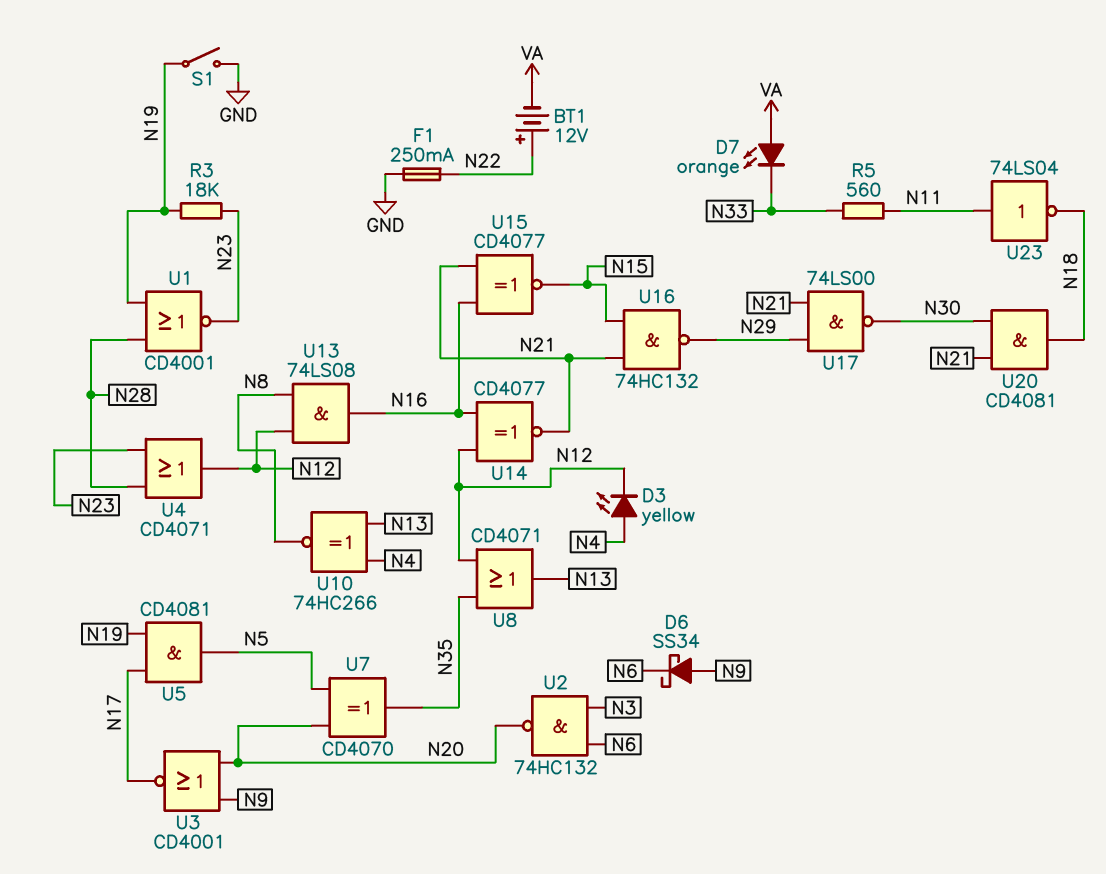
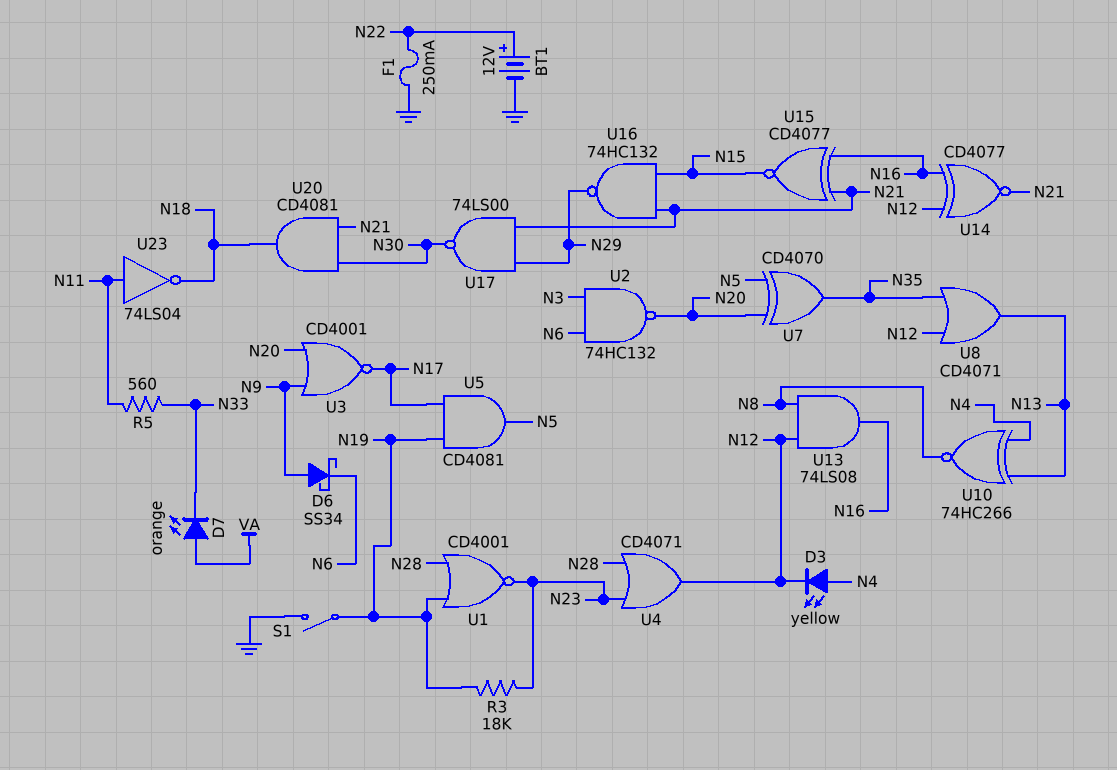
BT1: 12V (plus N22, minus VA) -> 12V (plus N22, minus GND)

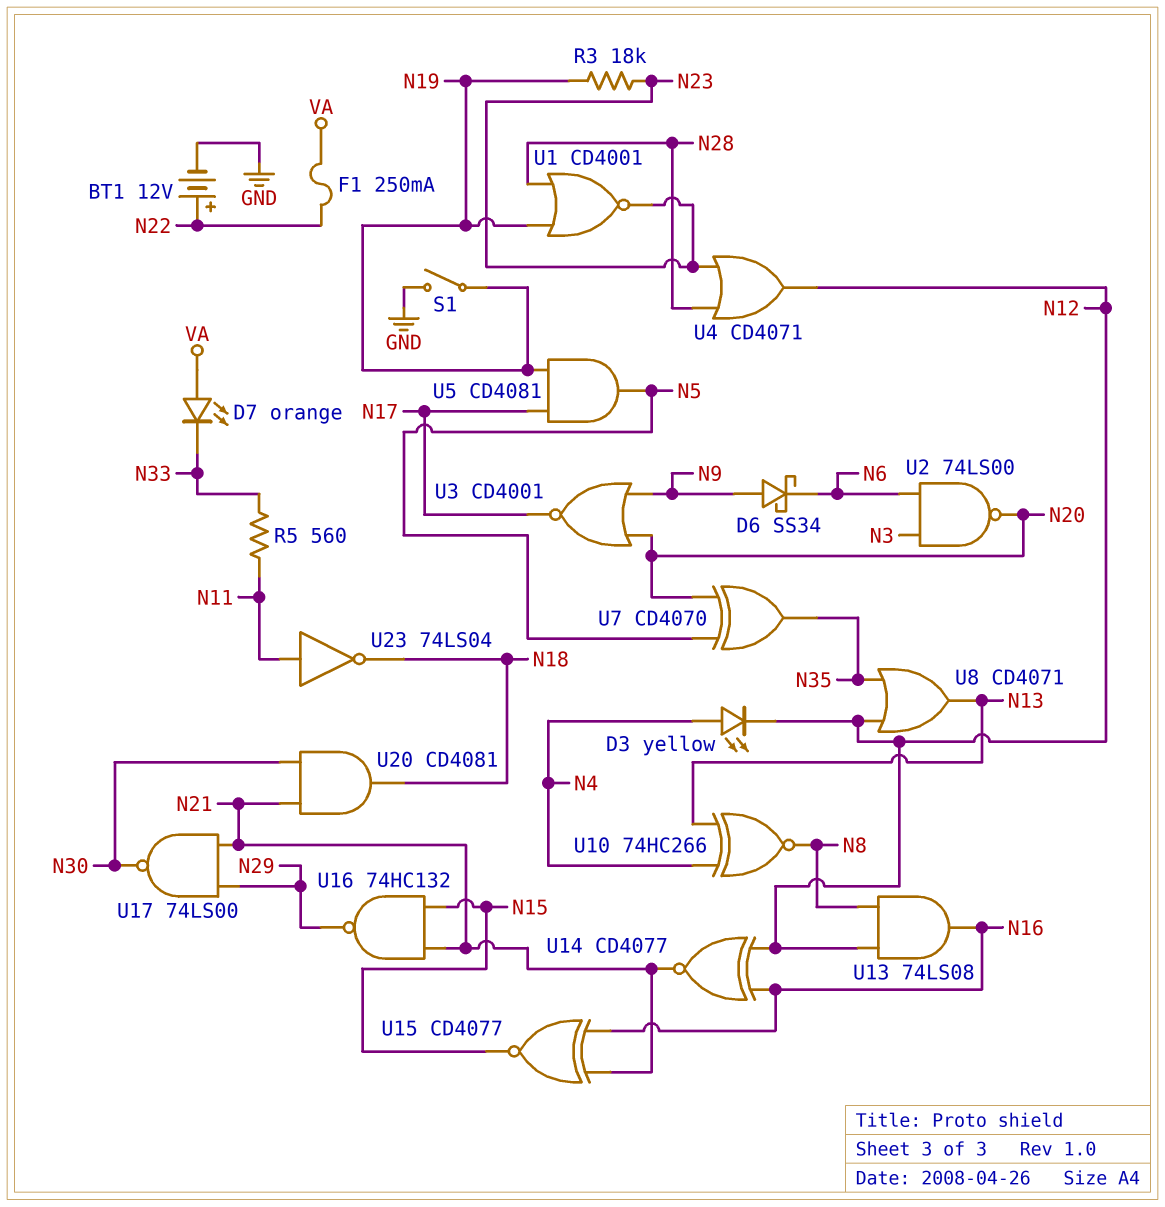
F1: 250mA (GND, N22) -> 250mA (N22, VA)
U2: NAND 74HC132 (in N3, in N6, out N20) -> NAND 74LS00 (in N3, in N6, out N20)

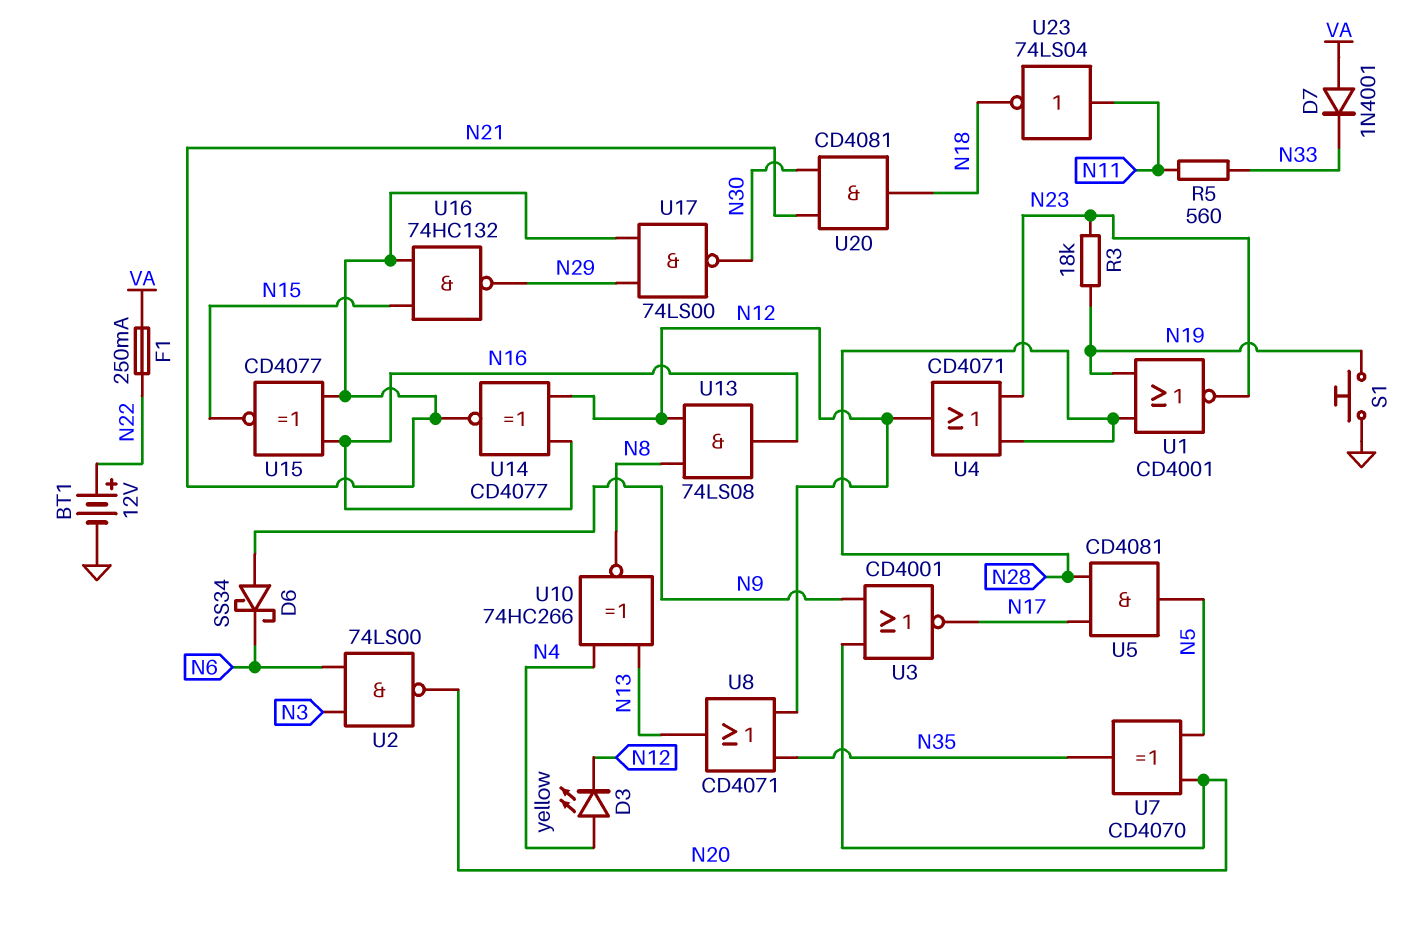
D7: LED orange (A VA, K N33) -> diode 1N4001 (A VA, K N33)
S1: switch (GND, N19) -> button (GND, N19)
U5: AND CD4081 (in N17, in N19, out N5) -> AND CD4081 (in N17, in N28, out N5)

